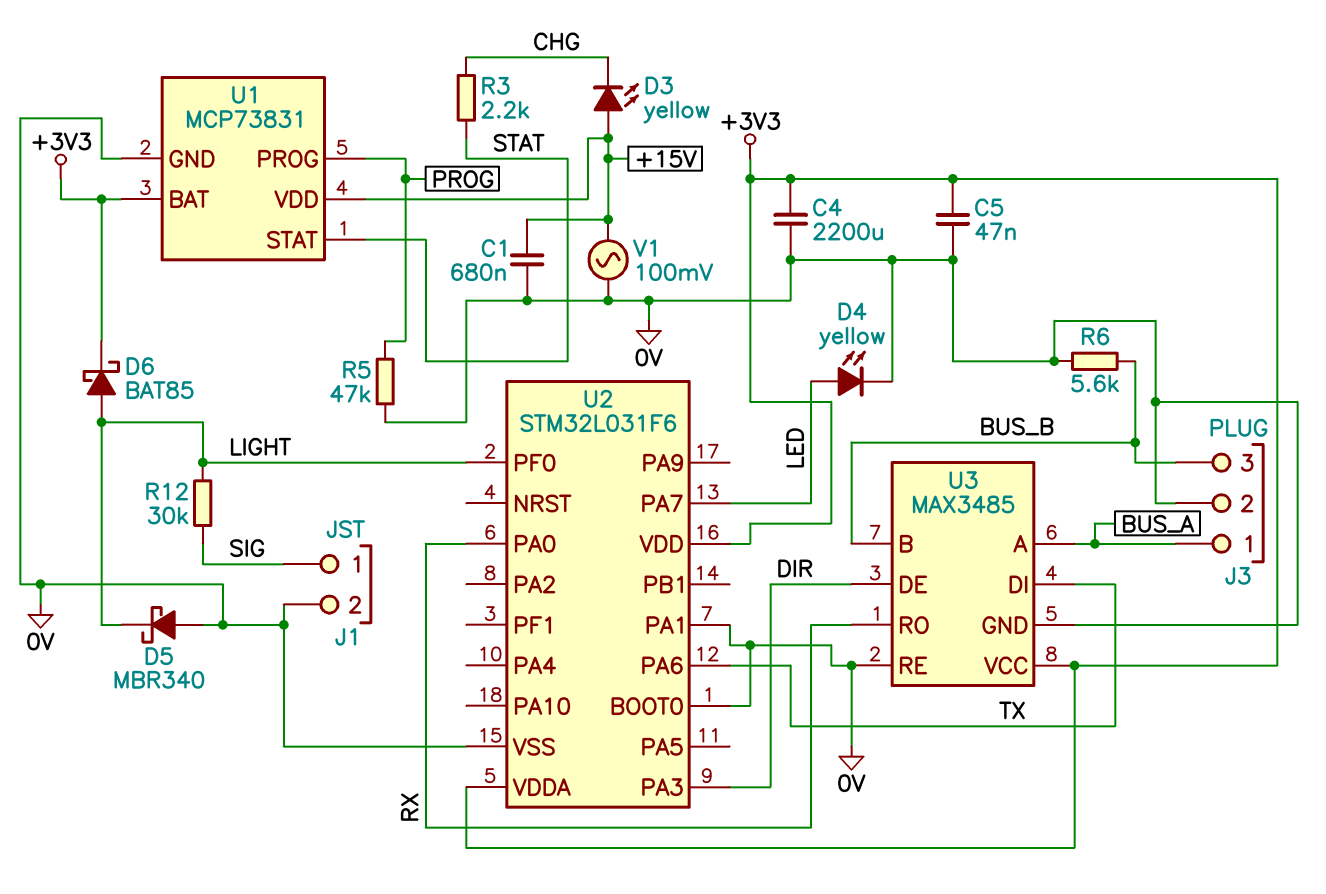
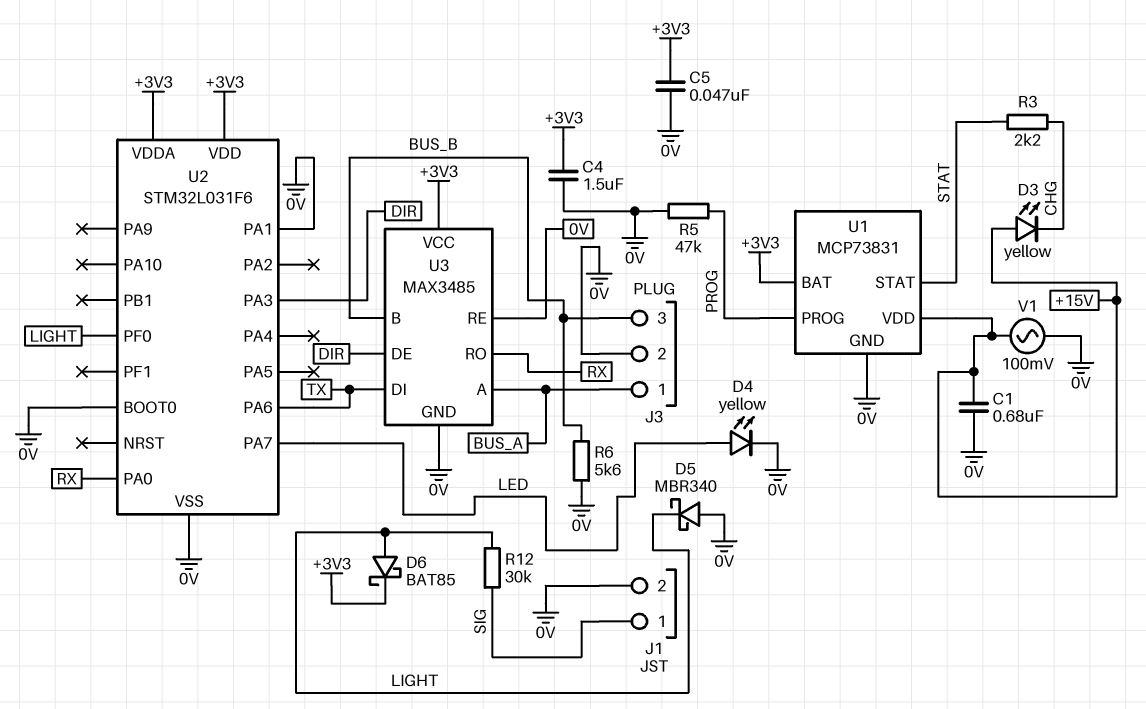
C4: 2200uF (+3V3, 0V) -> 1.5uF (+3V3, 0V)

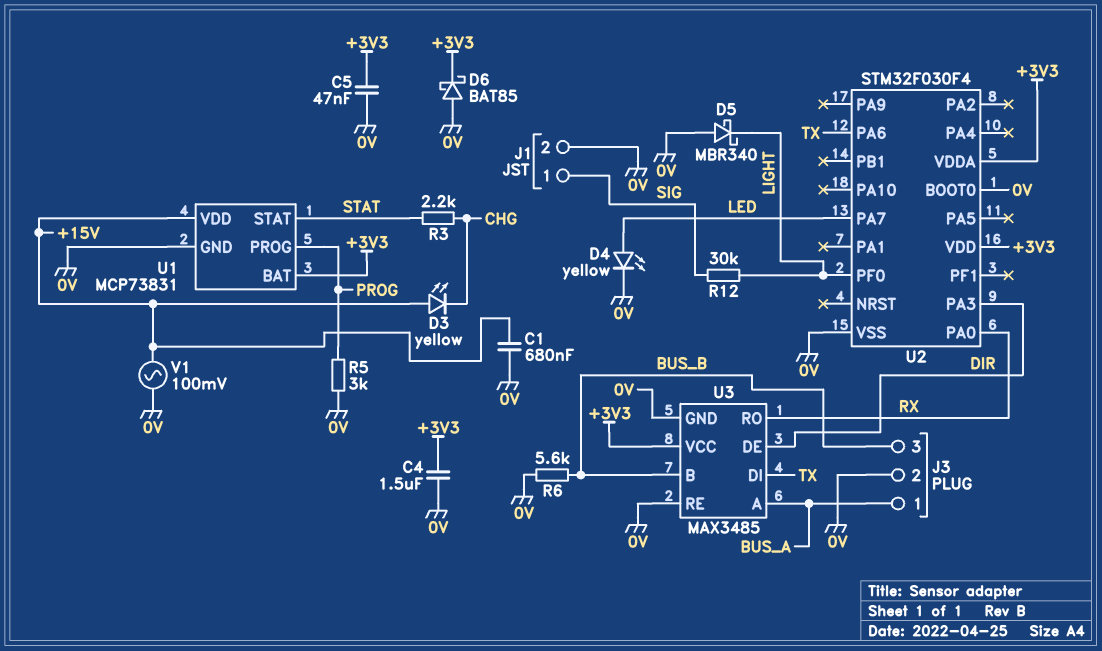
D6: schottky BAT85 (A LIGHT, K +3V3) -> schottky BAT85 (A 0V, K +3V3)
R5: 47k (0V, PROG) -> 3k (0V, PROG)
U2: STM32L031F6 -> STM32F030F4
U2 pin PA1: 0V -> none

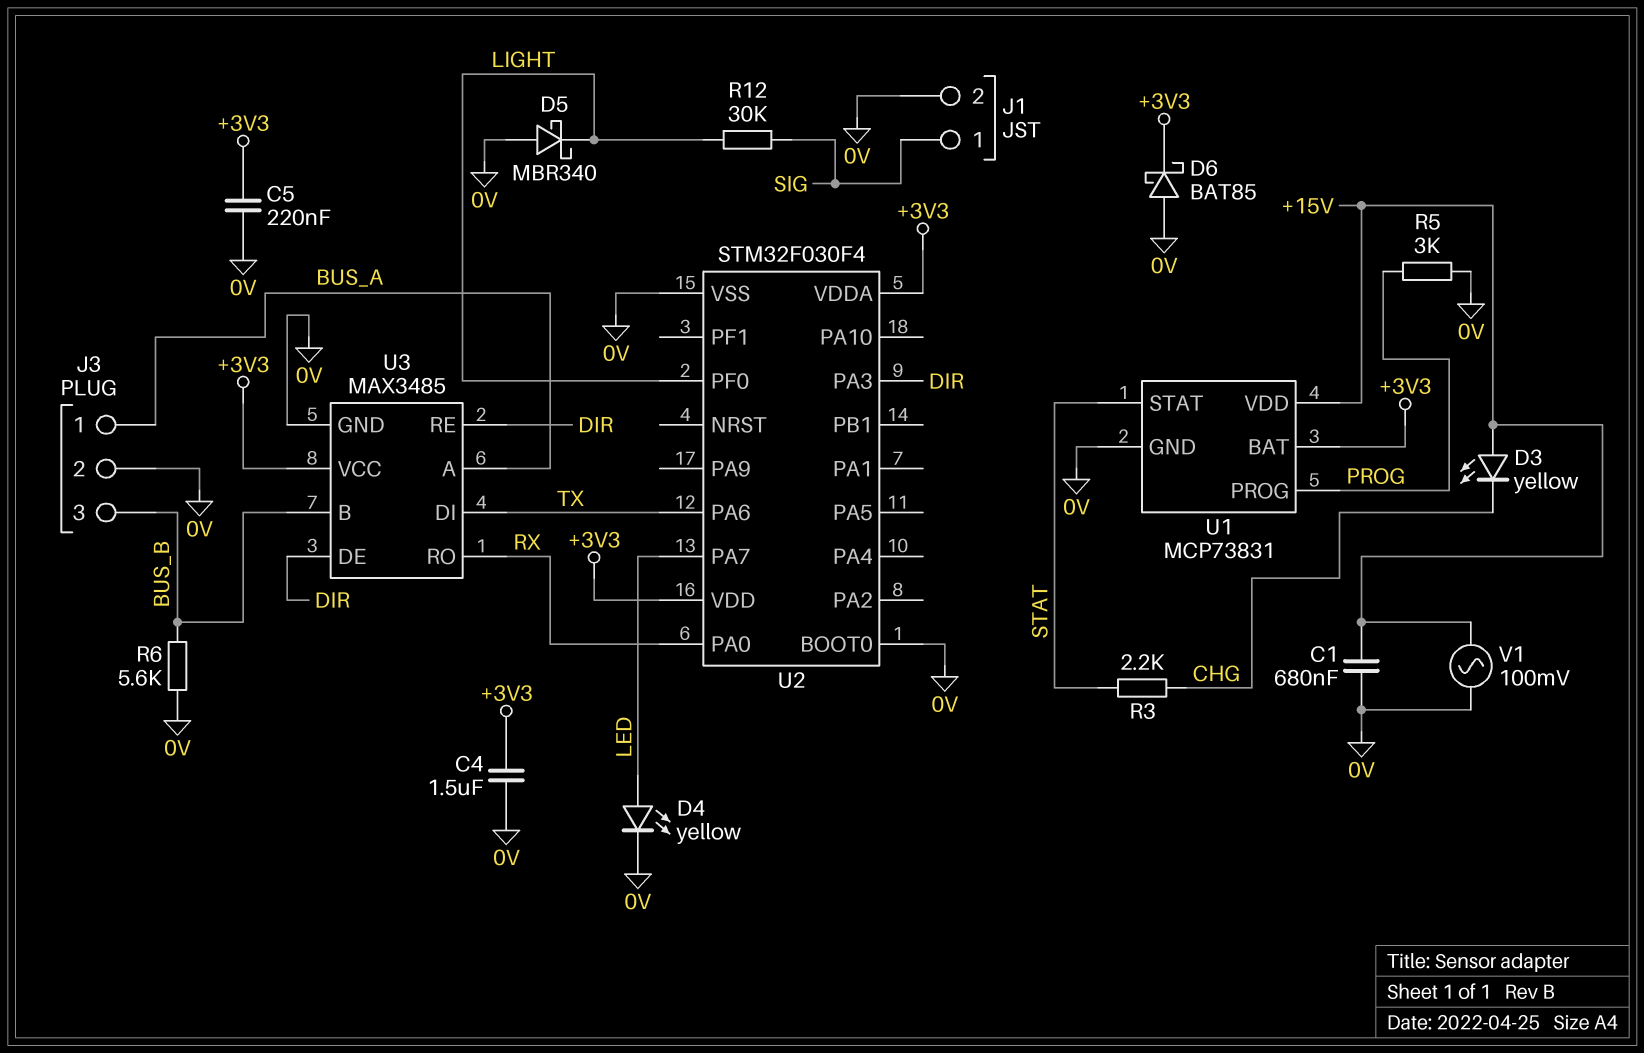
C5: 47nF (+3V3, 0V) -> 220nF (+3V3, 0V)
U3 pin RE: 0V -> DIR

